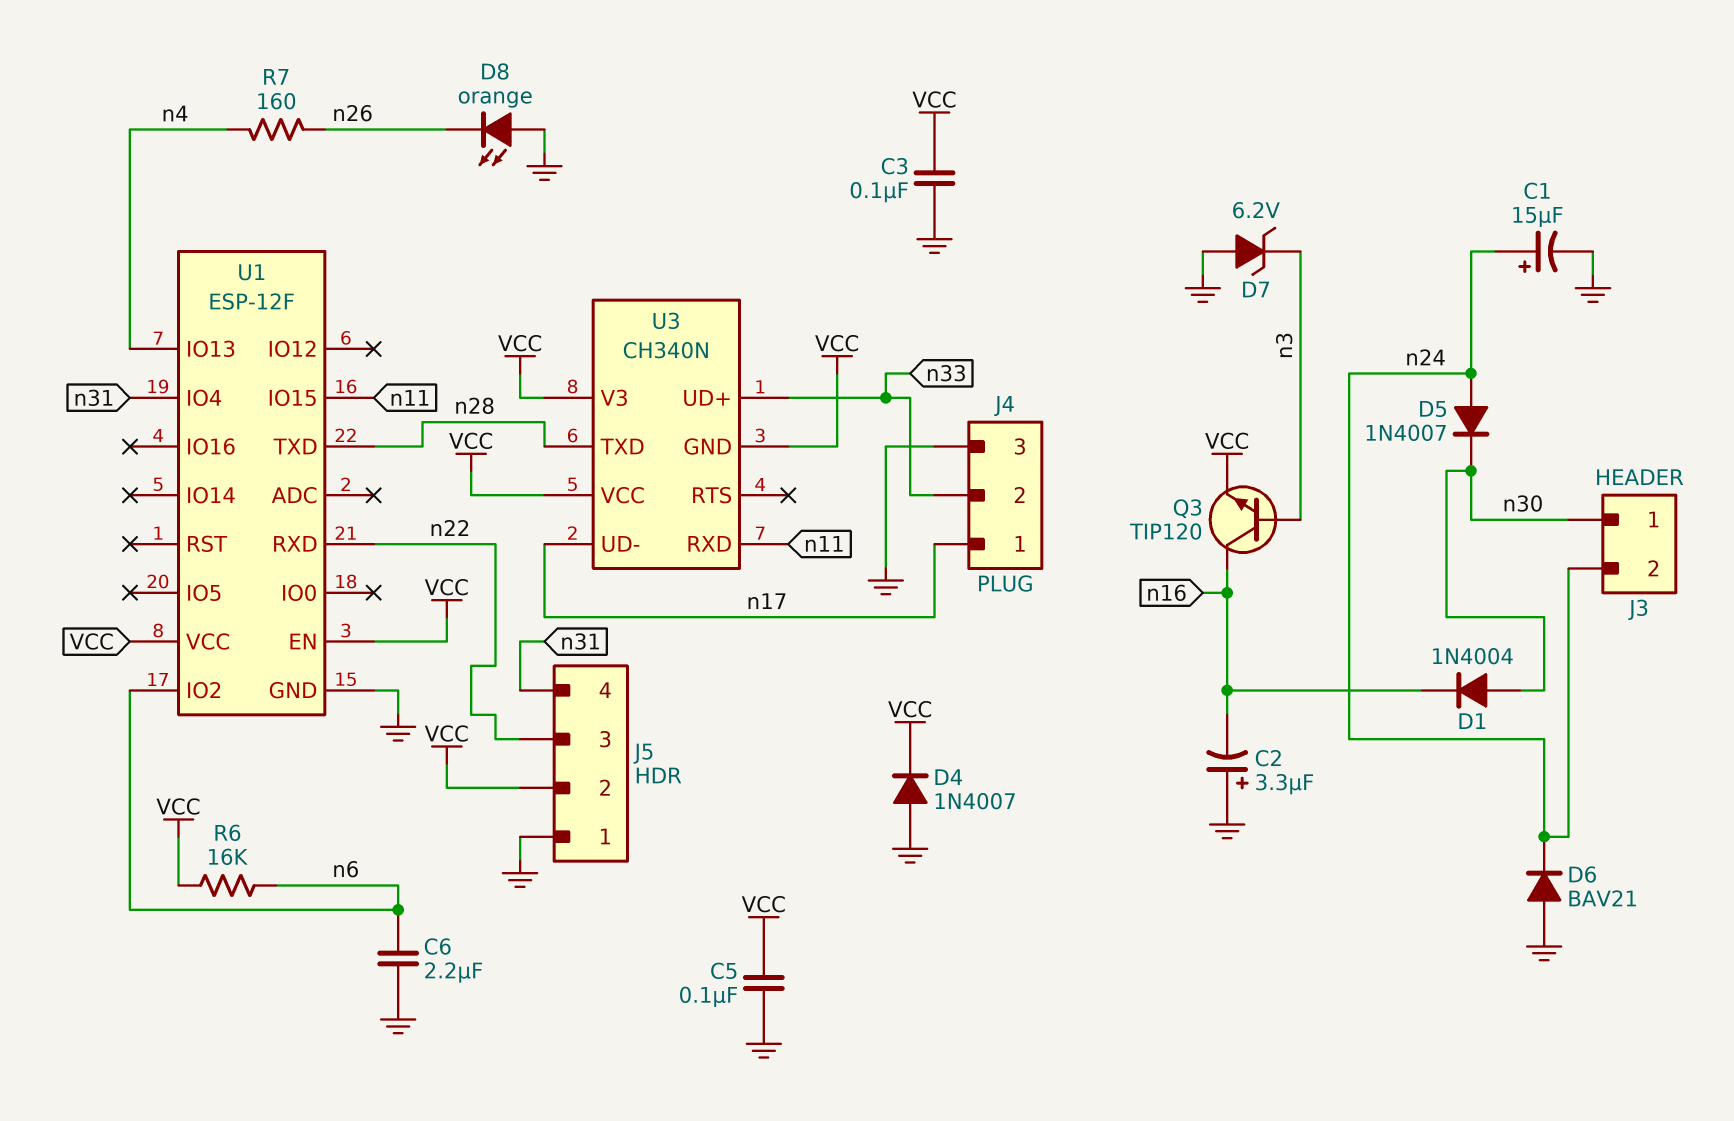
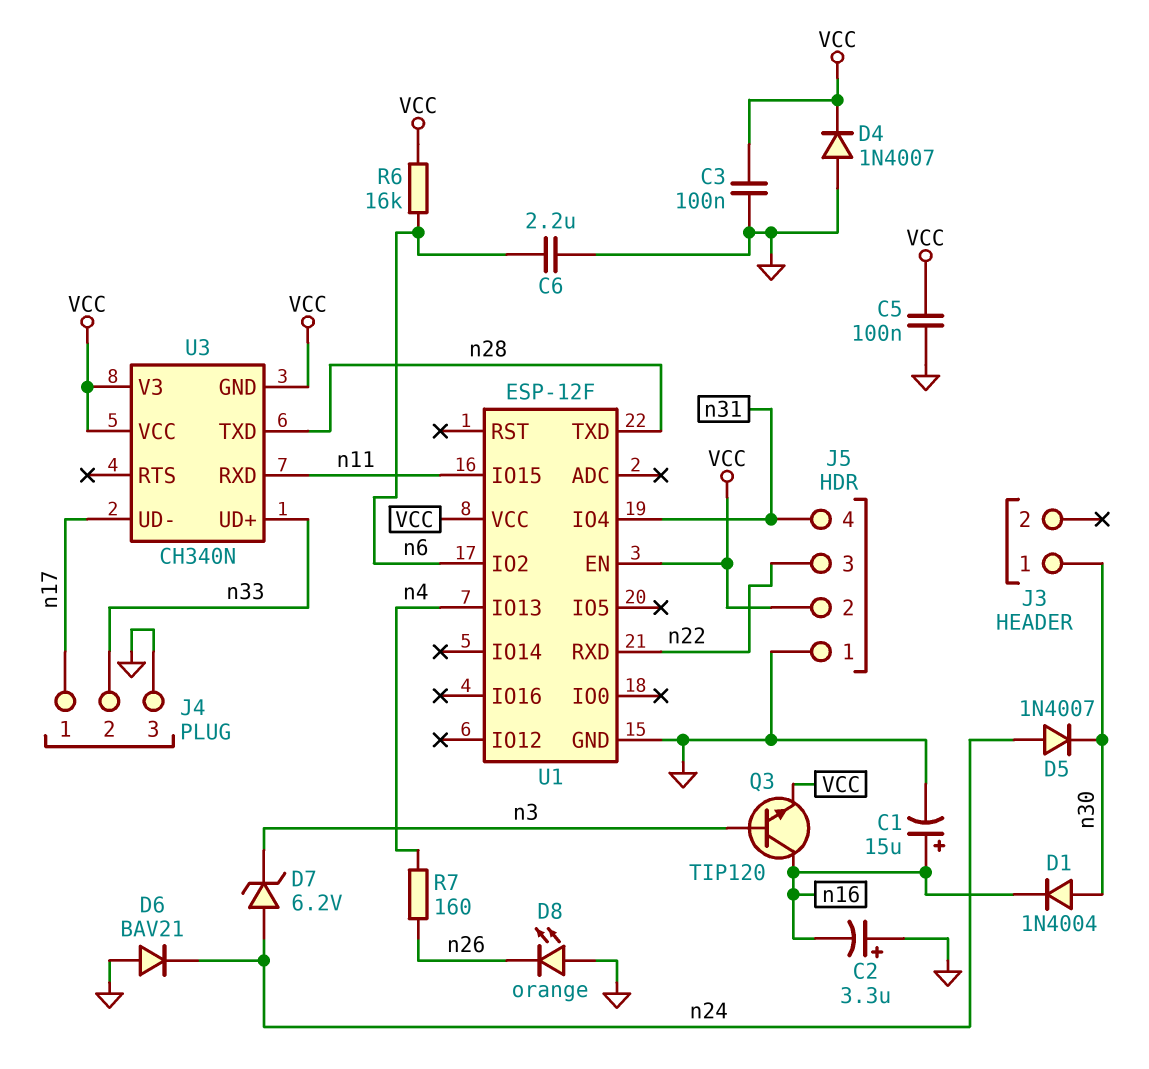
C1: 15uF (plus n24, minus GND) -> 15uF (plus n16, minus GND)
D7: zener 6.2V (A GND, K n3) -> zener 6.2V (A n24, K n3)
J3 pin 2: n24 -> none

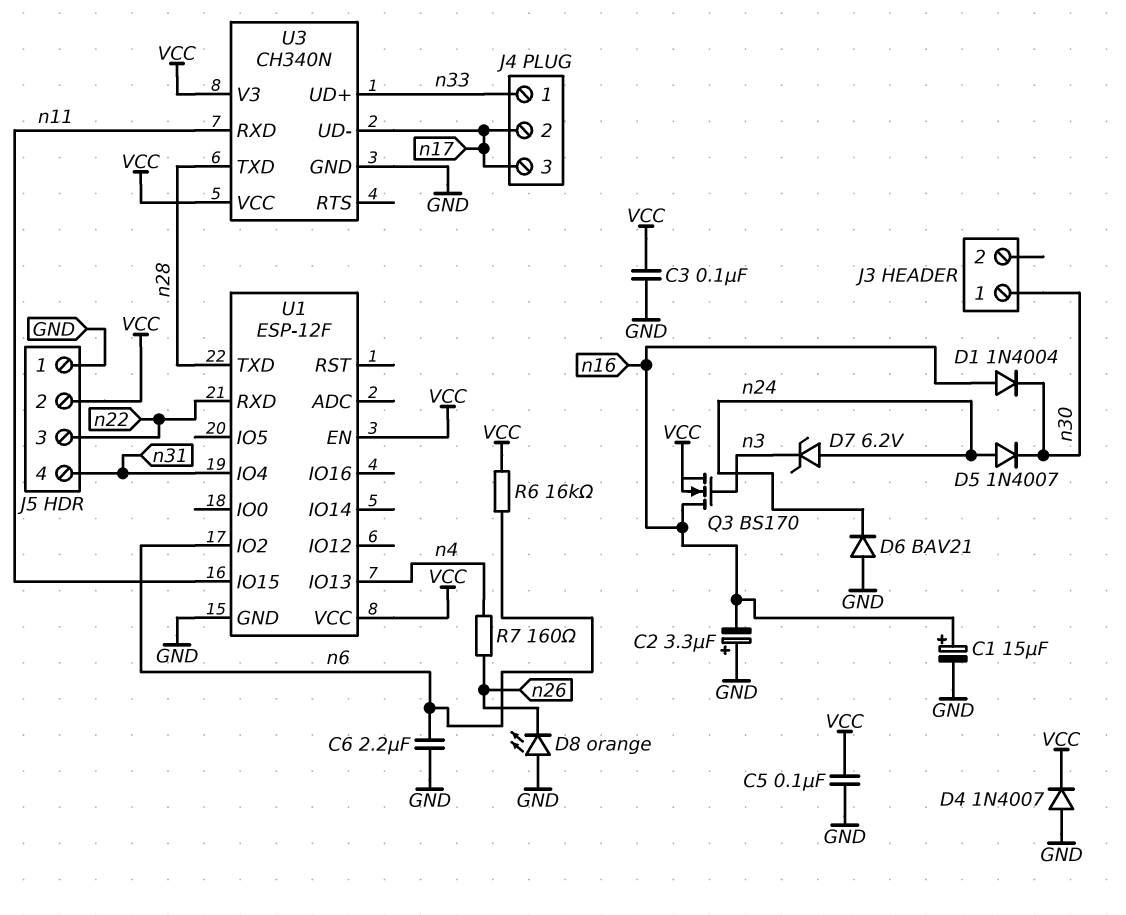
D1: diode 1N4004 (A n30, K n16) -> diode 1N4004 (A n16, K n30)
J4 pin 1: n17 -> n33
J4 pin 2: n33 -> n17
J4 pin 3: GND -> n17
Q3: NPN TIP120 (B n3, C n16, E VCC) -> NMOS BS170 (G n3, D n16, S VCC)
U3 pin GND: VCC -> GND

